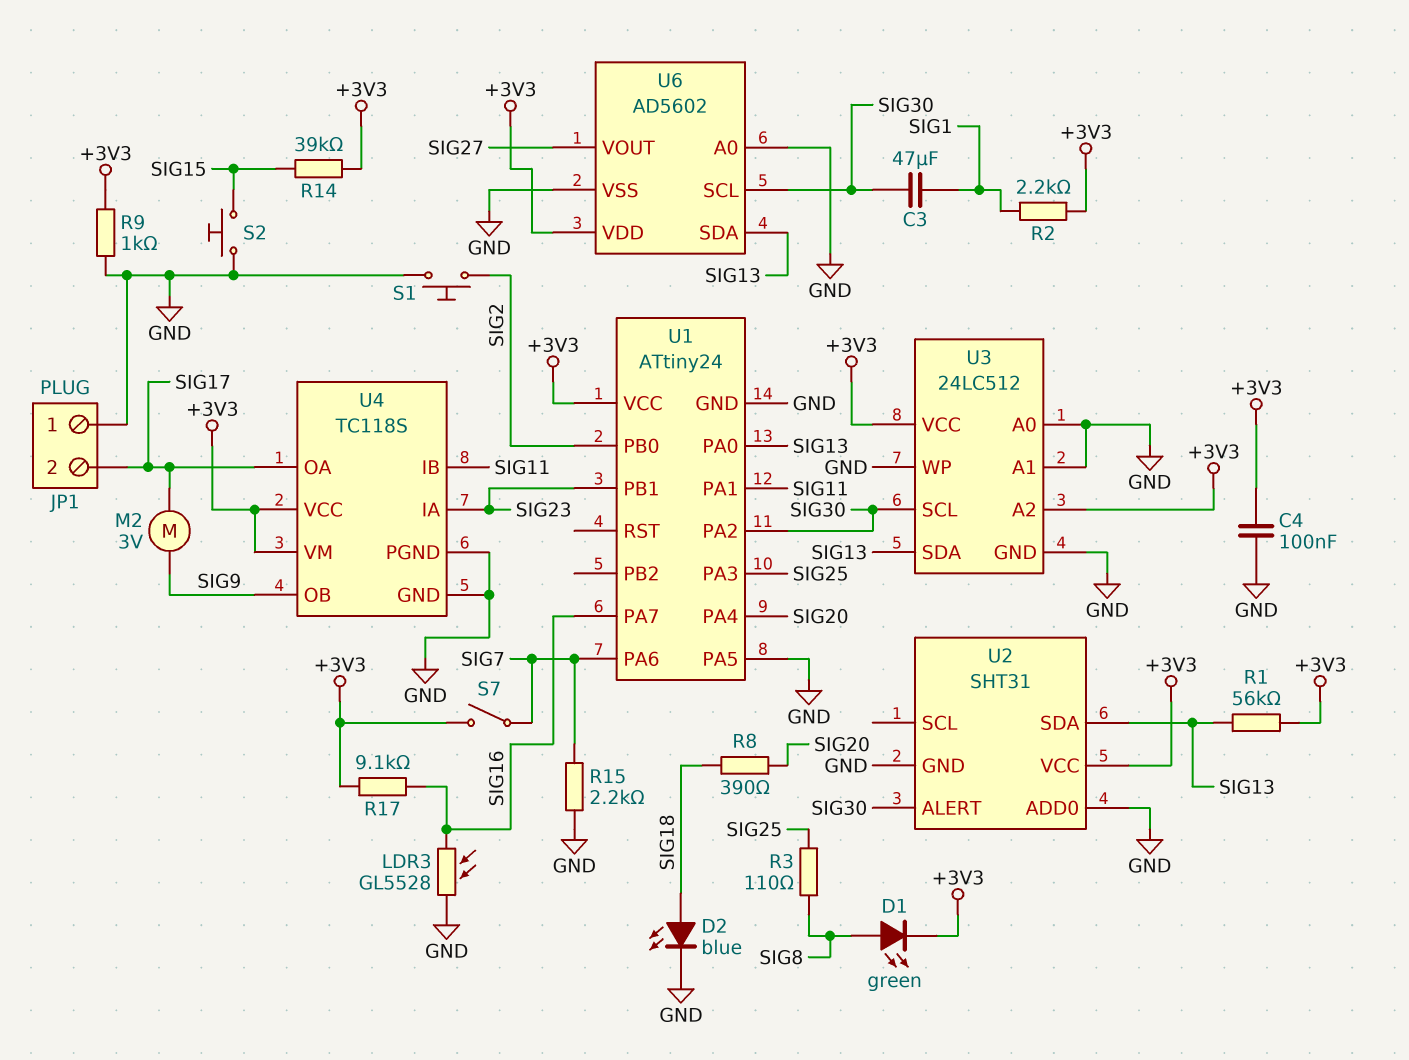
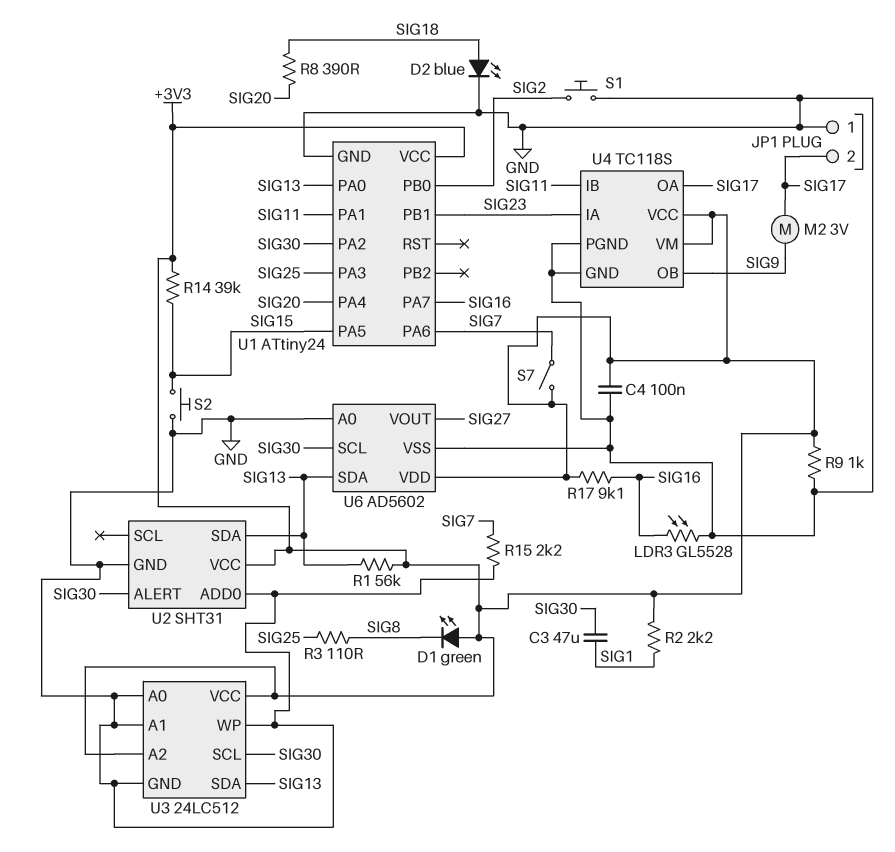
D1: LED green (A SIG8, K +3V3) -> LED green (A +3V3, K SIG8)
U1 pin PA5: GND -> SIG15

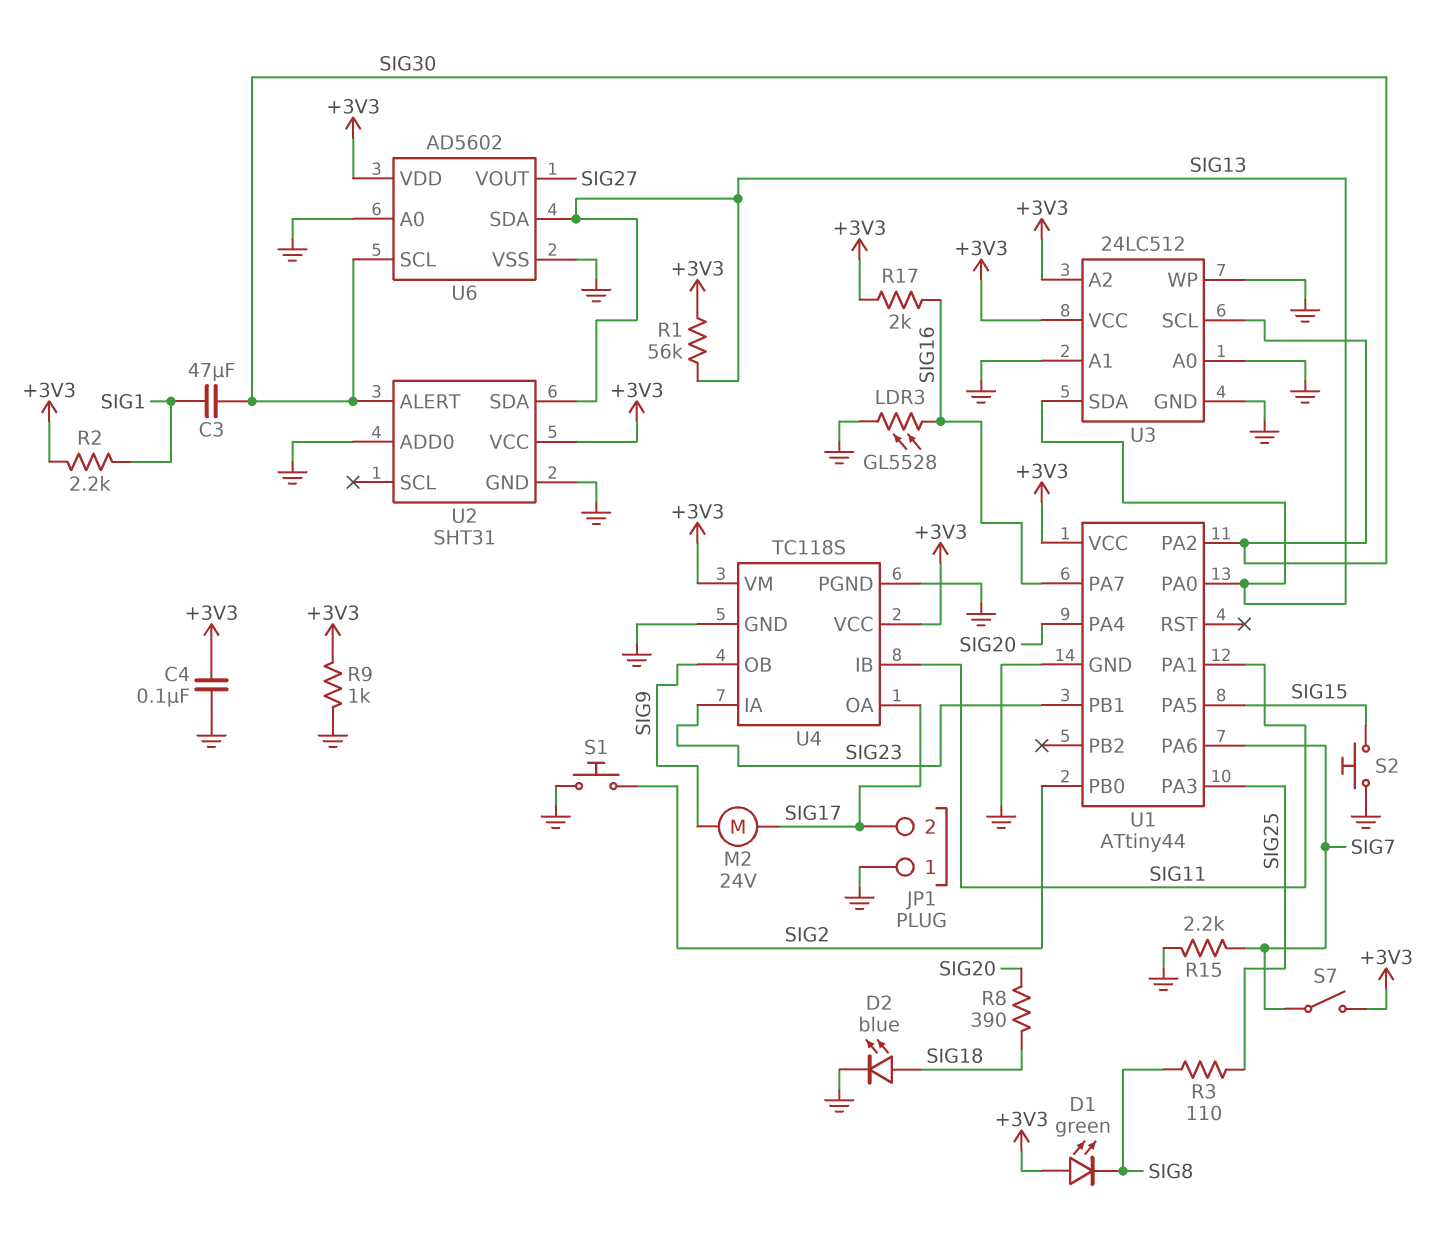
M2: motor 3V (SIG9, SIG17) -> motor 24V (SIG9, SIG17)
R14: 39k (+3V3, SIG15) -> none
R17: 9.1k (+3V3, SIG16) -> 2k (+3V3, SIG16)
U1: ATtiny24 -> ATtiny44

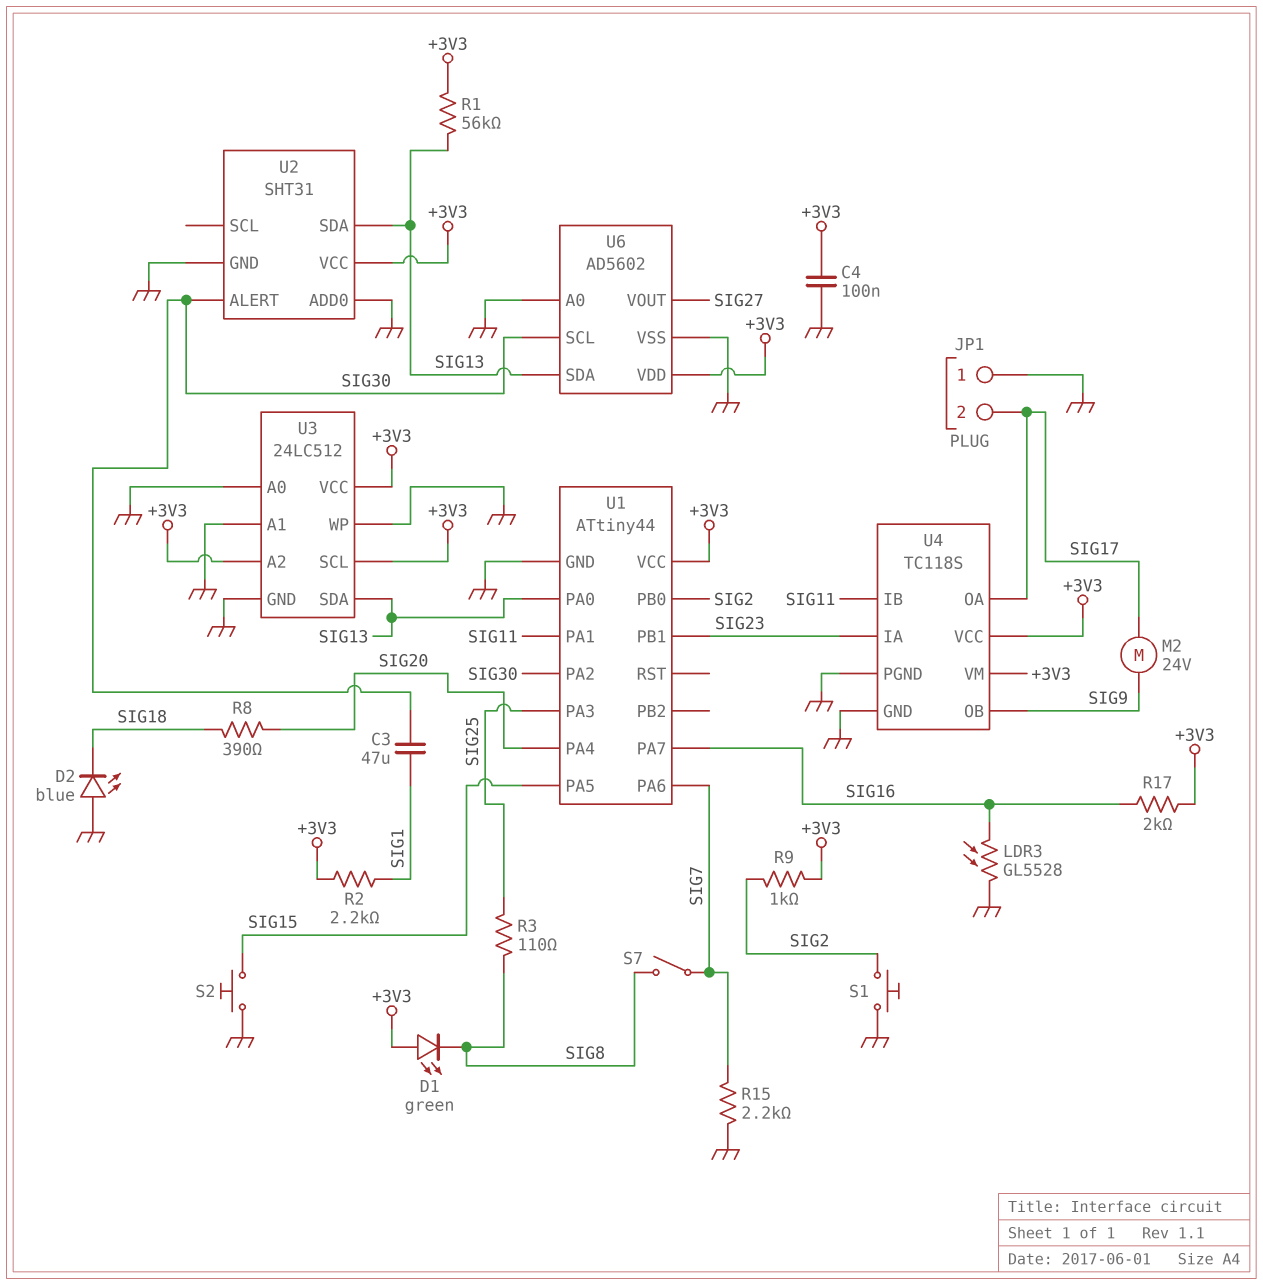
D2: LED blue (A SIG18, K GND) -> LED blue (A GND, K SIG18)
R9: 1k (+3V3, GND) -> 1k (+3V3, SIG2)
S7: switch (+3V3, SIG7) -> switch (SIG7, SIG8)
U3 pin SCL: SIG30 -> +3V3

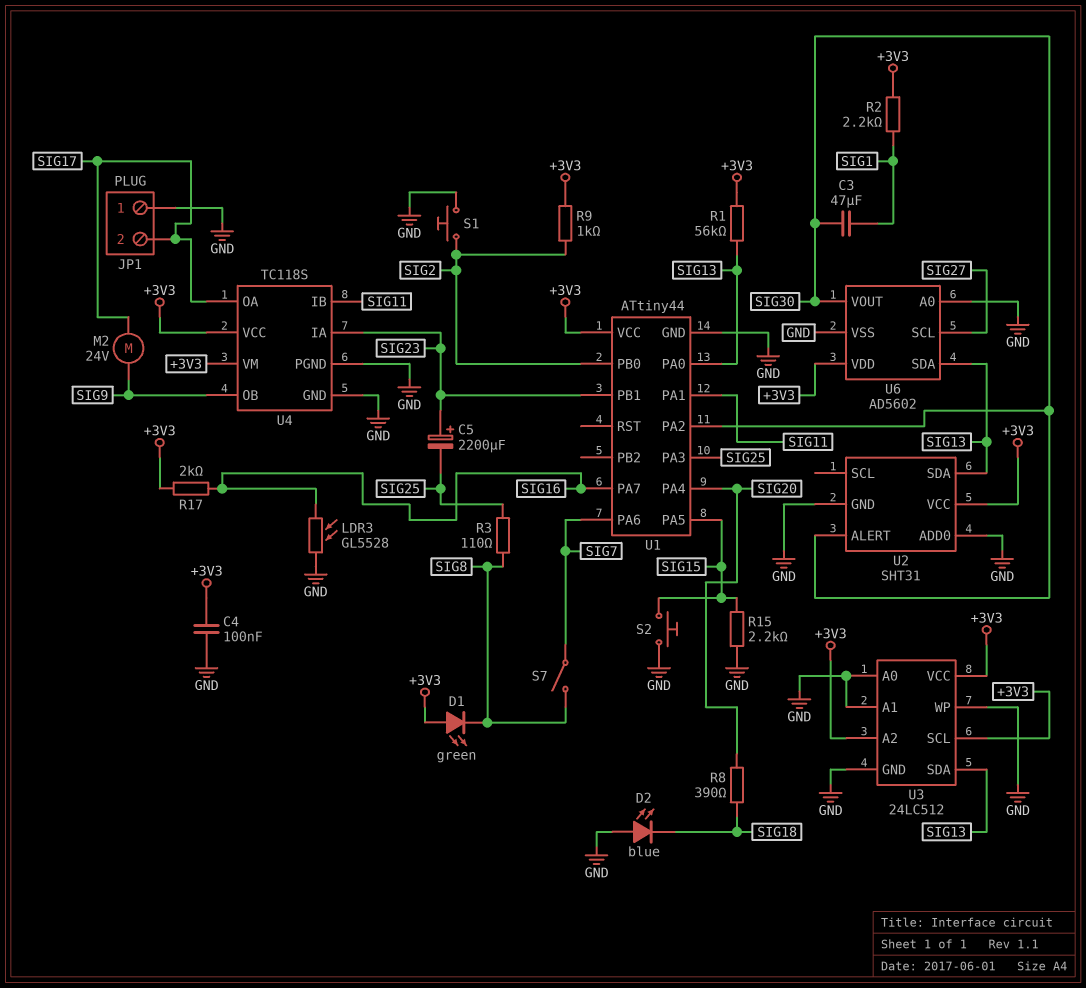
C5: none -> 2200uF (plus SIG23, minus SIG25)
R15: 2.2k (GND, SIG7) -> 2.2k (GND, SIG15)
U6 pin SCL: SIG30 -> SIG27
U6 pin VOUT: SIG27 -> SIG30

